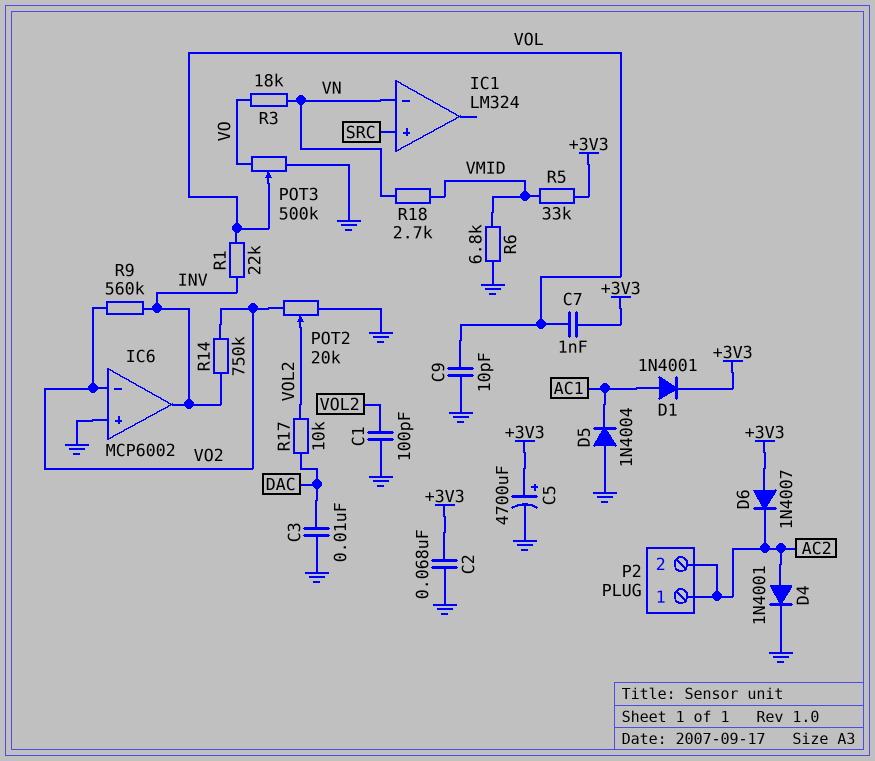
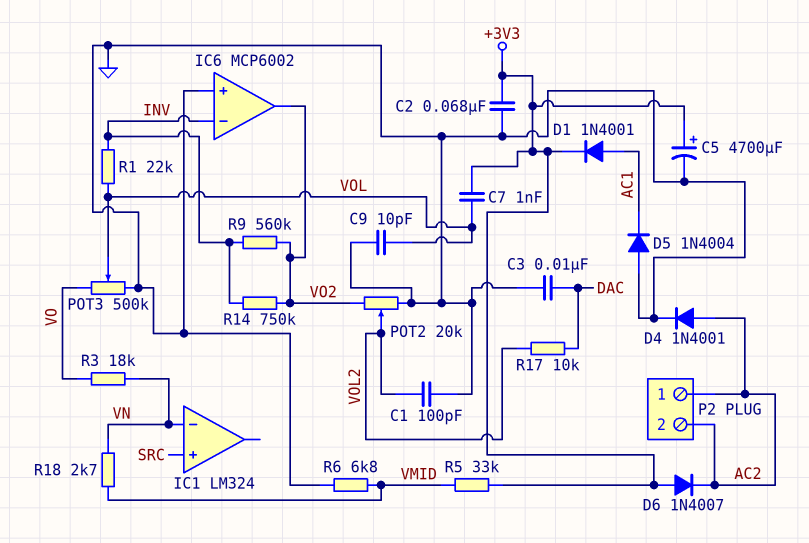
IC6 pin in-: VO2 -> INV
IC6 pin out: INV -> VO2

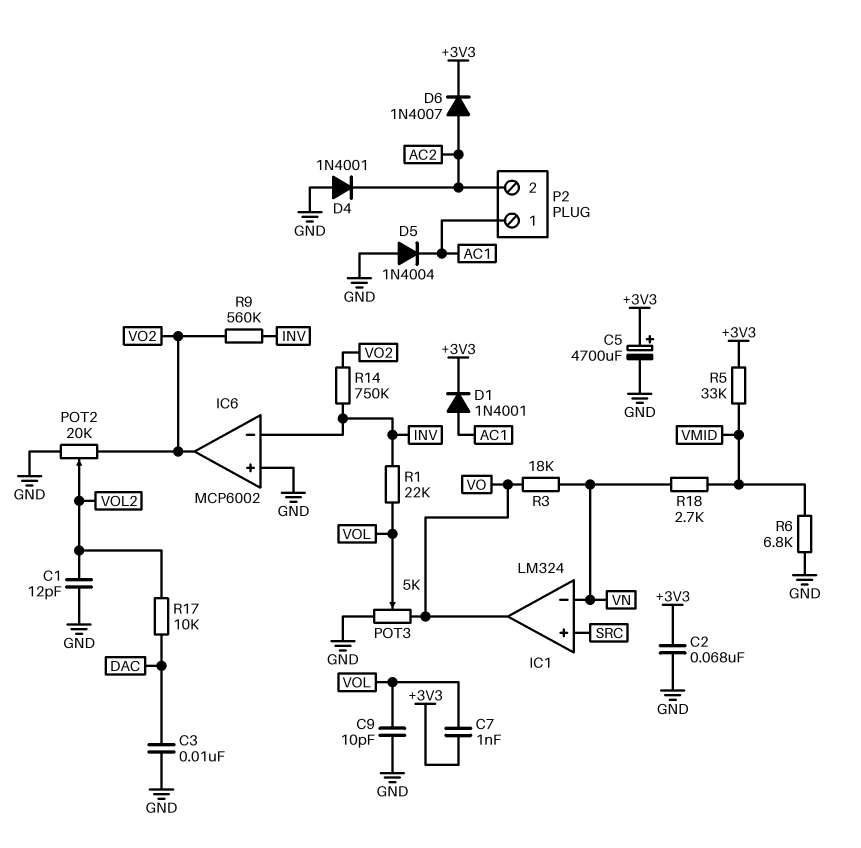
C1: 100pF (GND, VOL2) -> 12pF (GND, VOL2)
D4: diode 1N4001 (A AC2, K GND) -> diode 1N4001 (A GND, K AC2)
D6: diode 1N4007 (A +3V3, K AC2) -> diode 1N4007 (A AC2, K +3V3)
IC1 pin out: none -> VO
P2 pin 1: AC2 -> AC1
POT3: 500k (GND, VO, wiper VOL) -> 5k (GND, VO, wiper VOL)

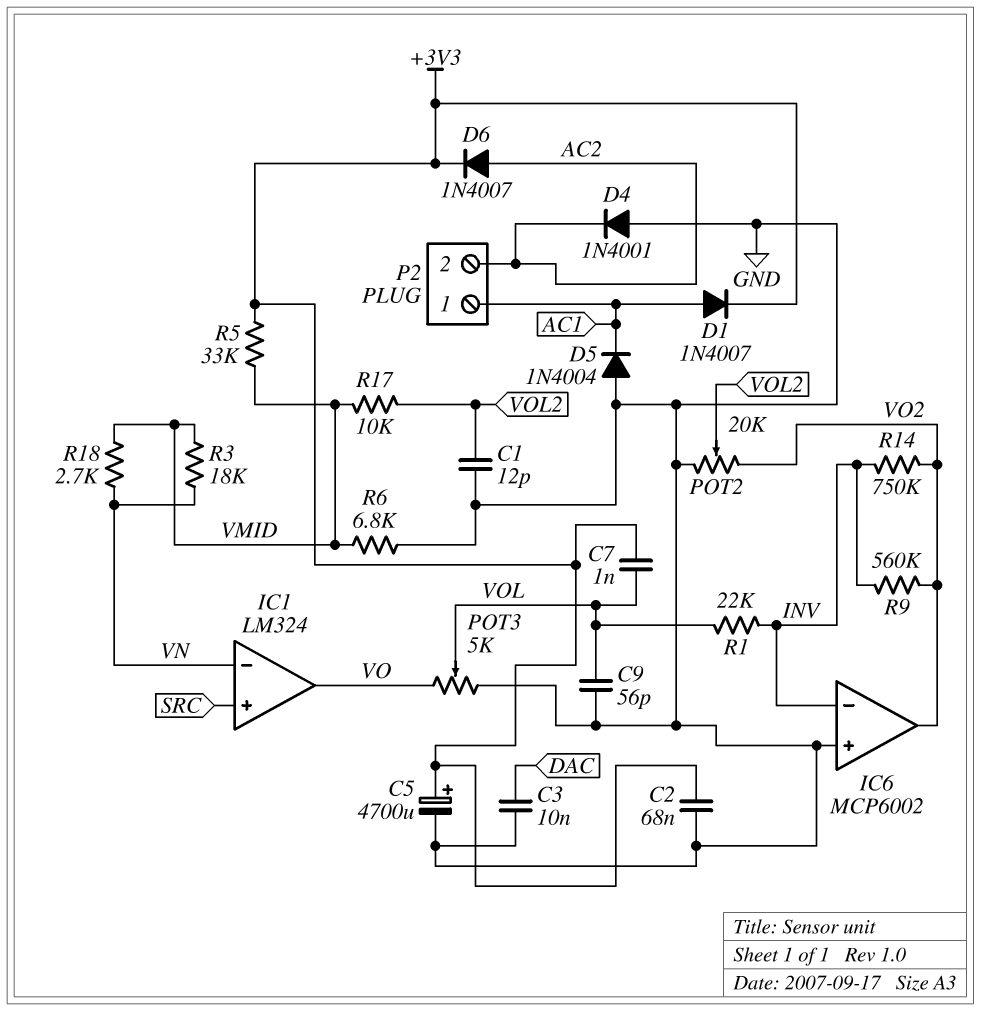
C9: 10pF (GND, VOL) -> 56pF (GND, VOL)
D1: diode 1N4001 (A AC1, K +3V3) -> diode 1N4007 (A AC1, K +3V3)
R3: 18k (VN, VO) -> 18k (VMID, VN)
R17: 10k (DAC, VOL2) -> 10k (VMID, VOL2)

